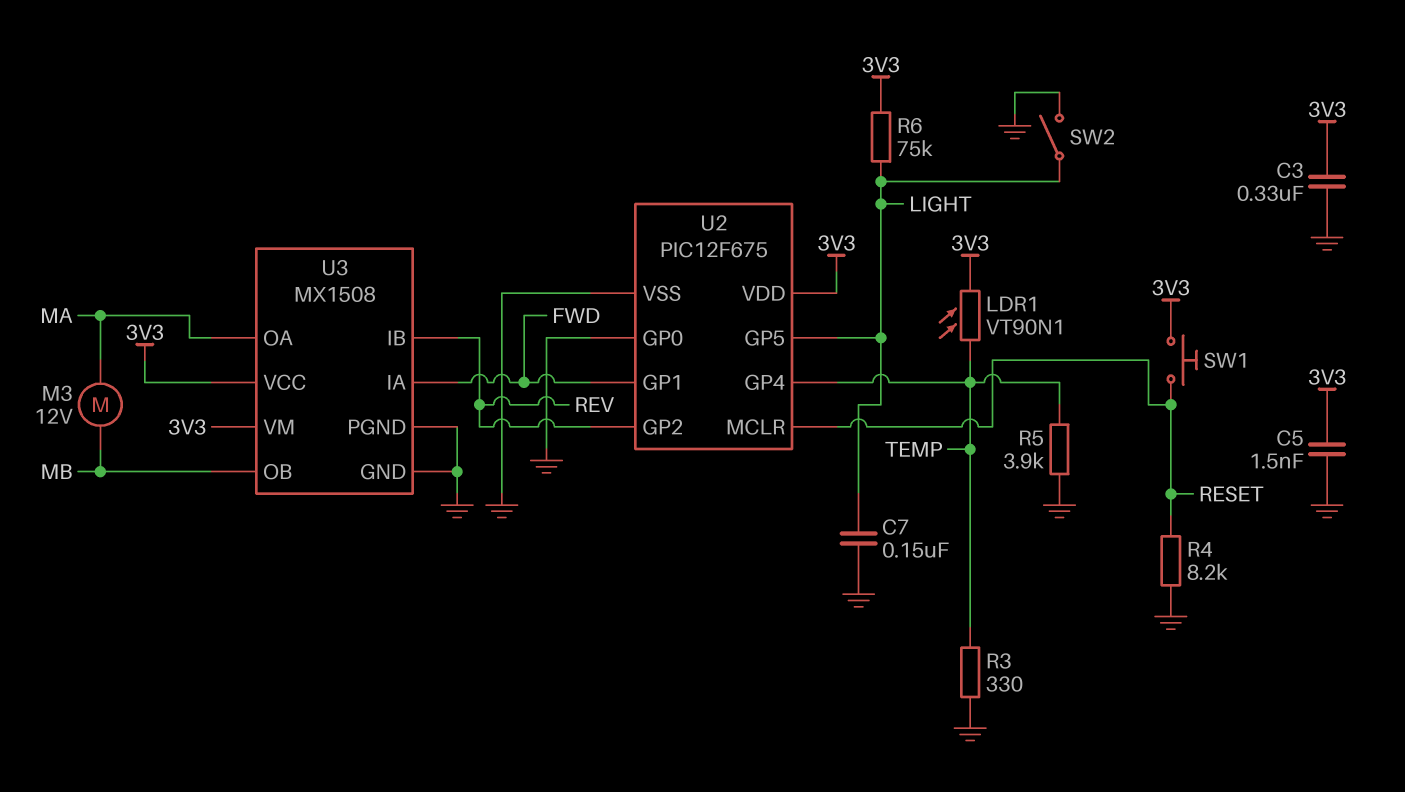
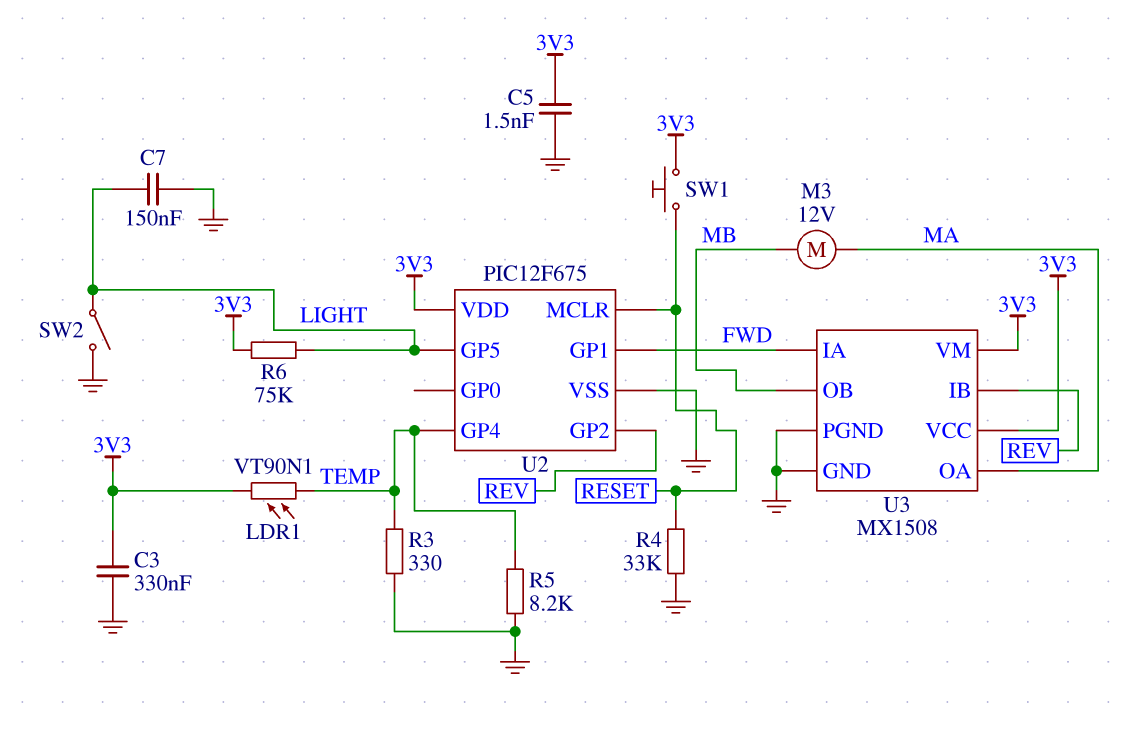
R4: 8.2k (GND, RESET) -> 33k (GND, RESET)
R5: 3.9k (GND, TEMP) -> 8.2k (GND, TEMP)
U2 pin GP0: GND -> none

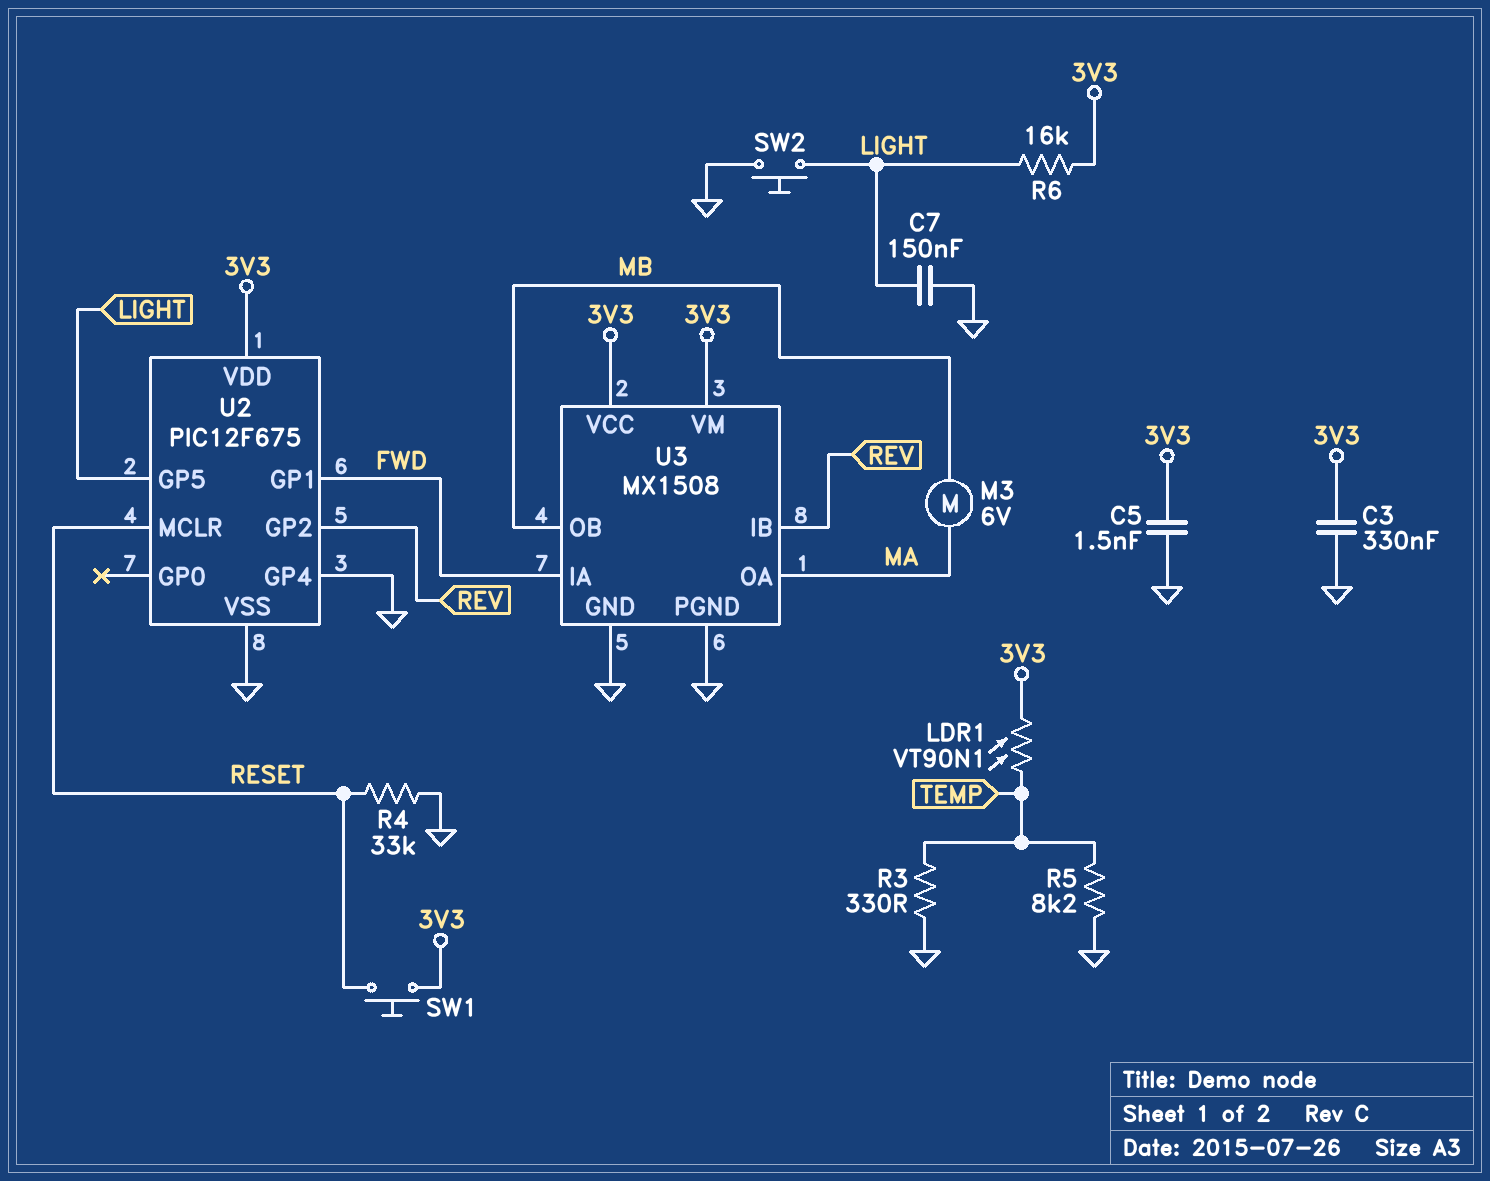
M3: motor 12V (MA, MB) -> motor 6V (MA, MB)
R6: 75k (3V3, LIGHT) -> 16k (3V3, LIGHT)
SW2: switch (GND, LIGHT) -> button (GND, LIGHT)
U2 pin GP4: TEMP -> GND

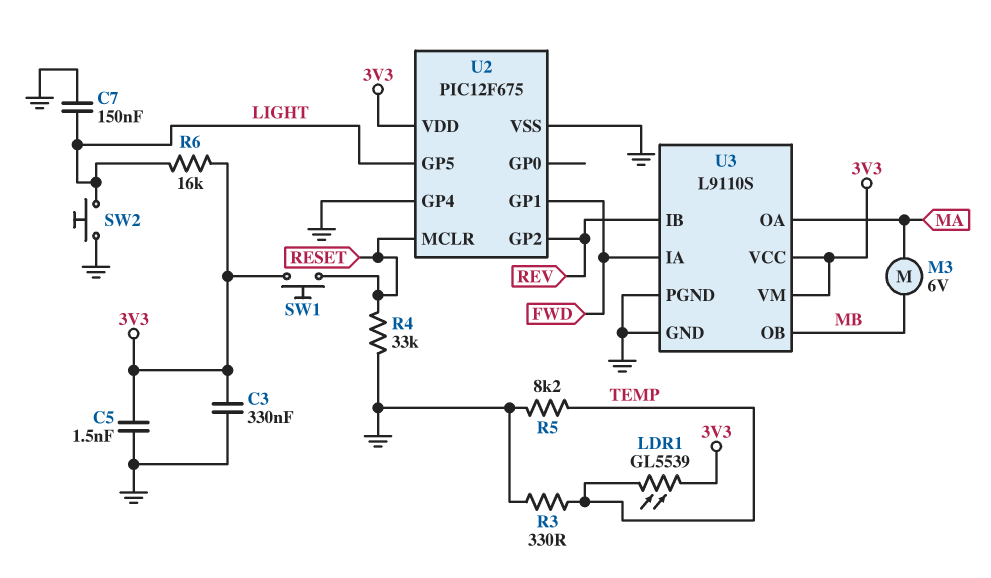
LDR1: VT90N1 (3V3, TEMP) -> GL5539 (3V3, TEMP)
U3: MX1508 -> L9110S

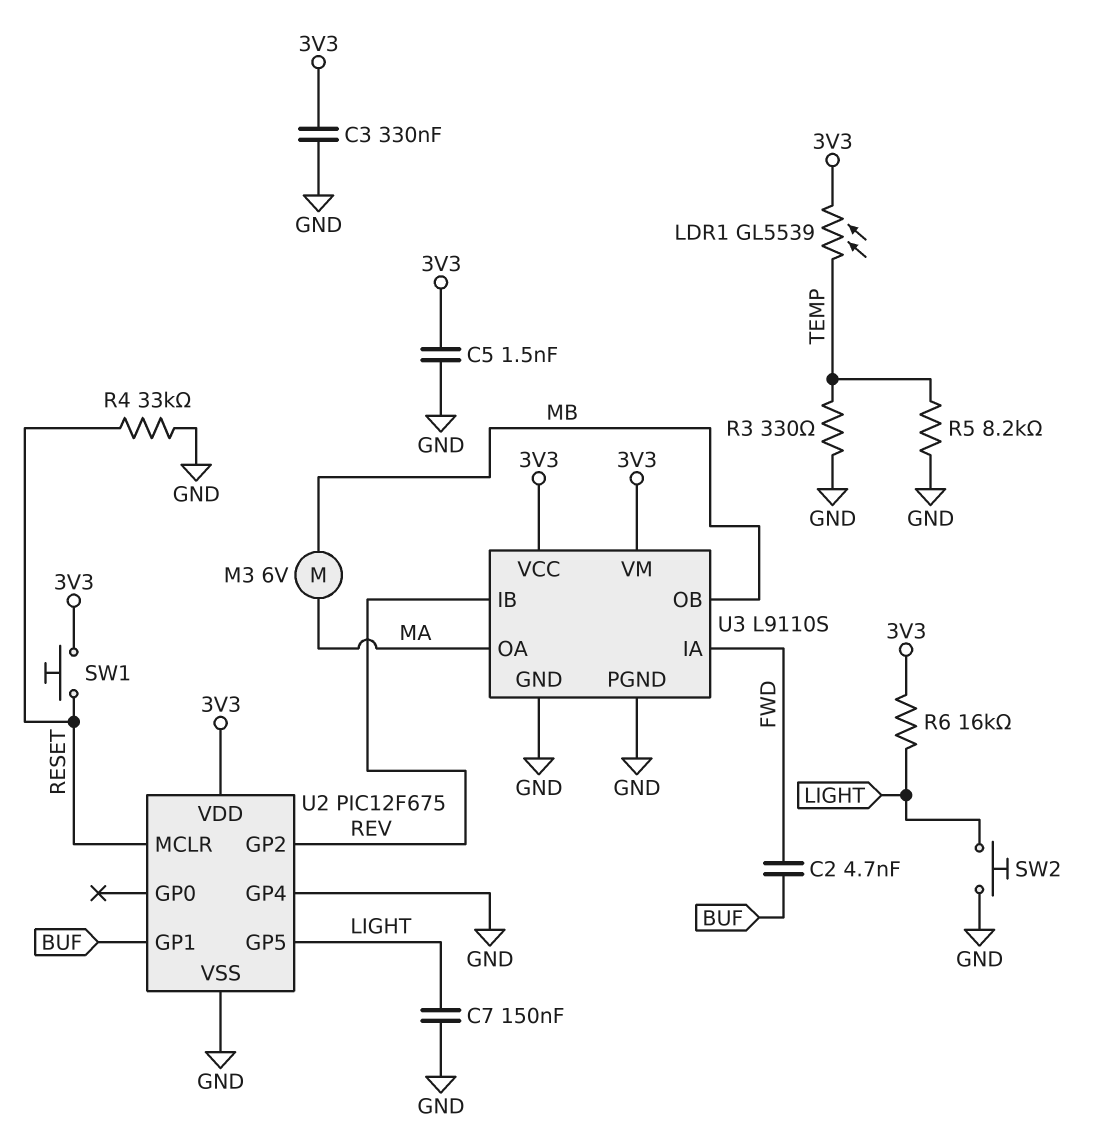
C2: none -> 4.7nF (BUF, FWD)
U2 pin GP1: FWD -> BUF

